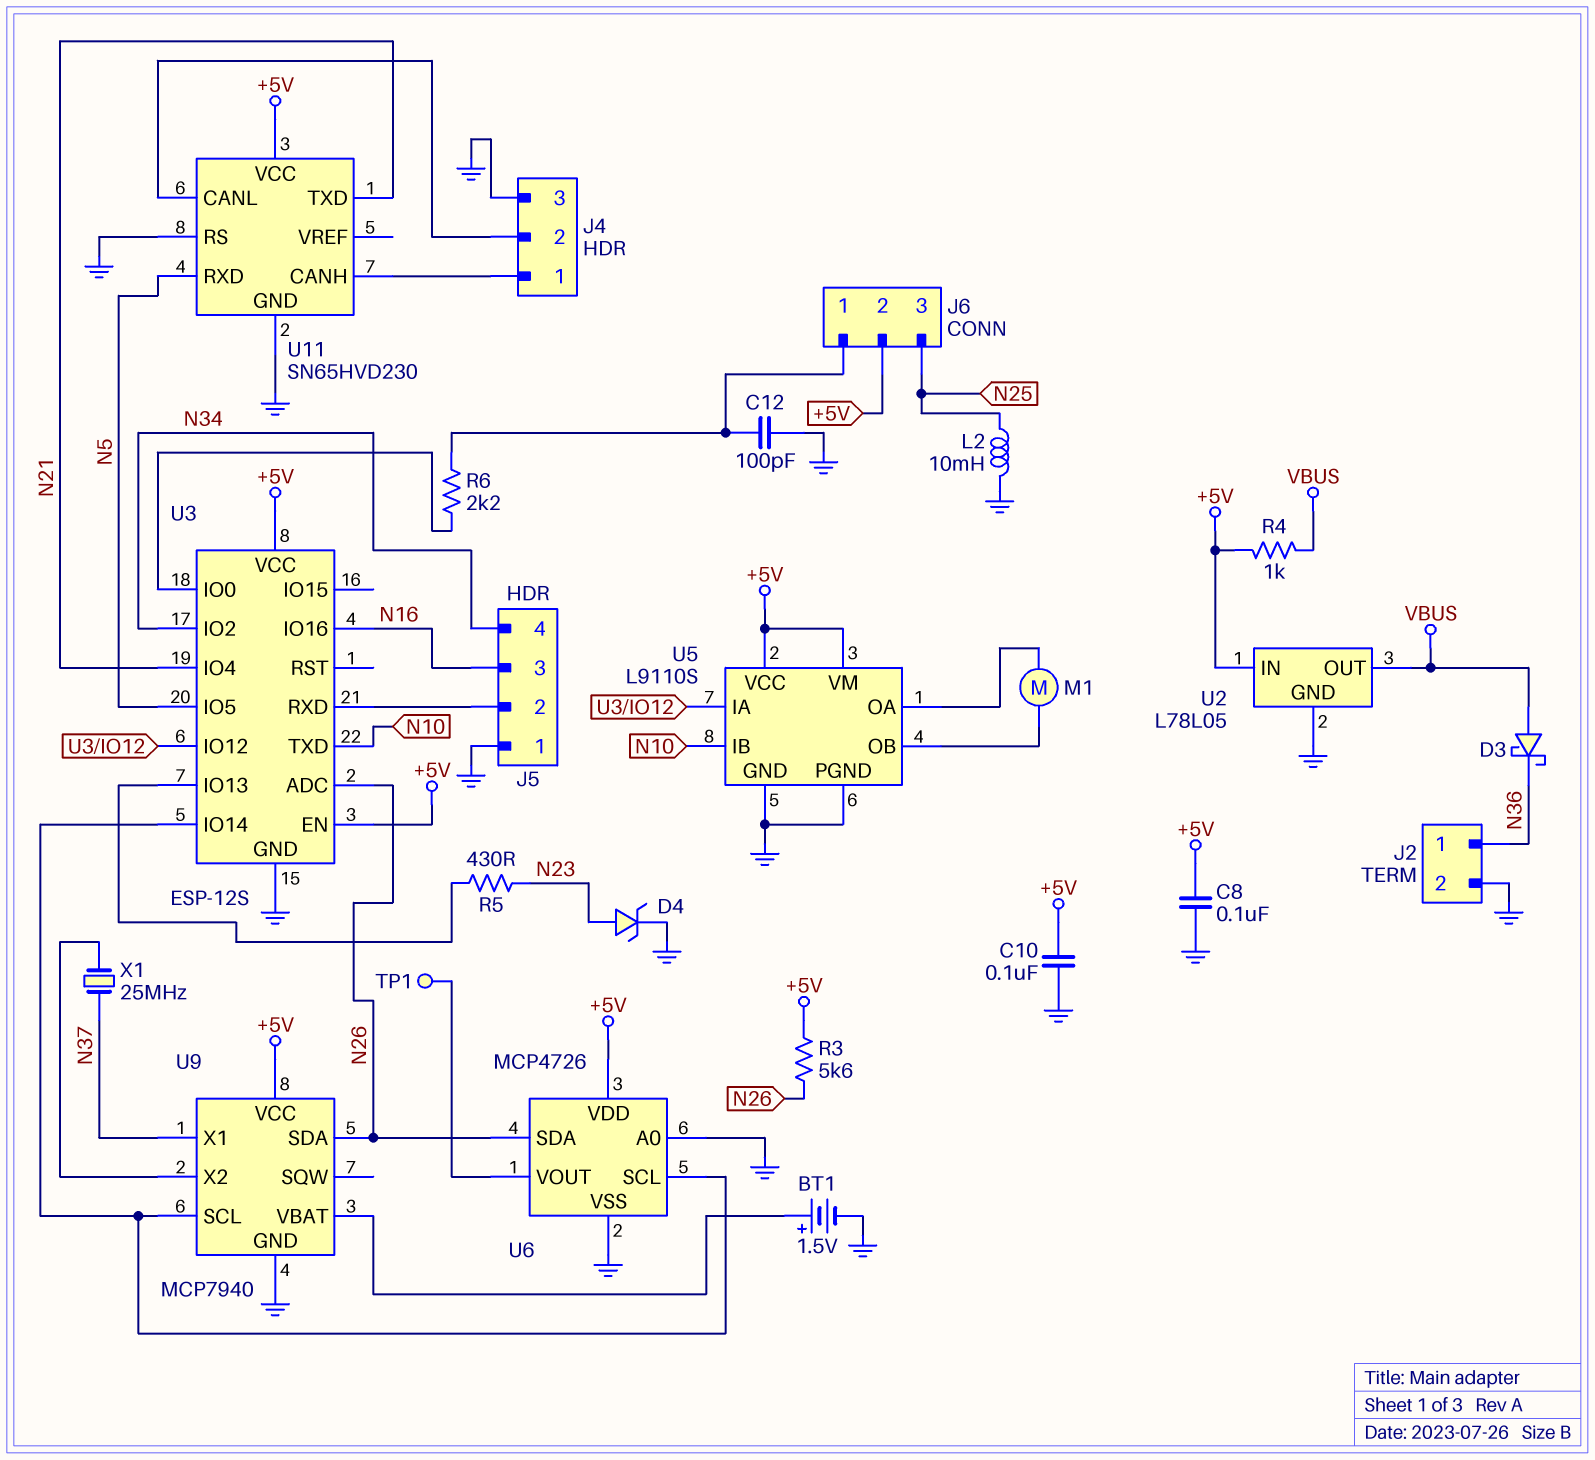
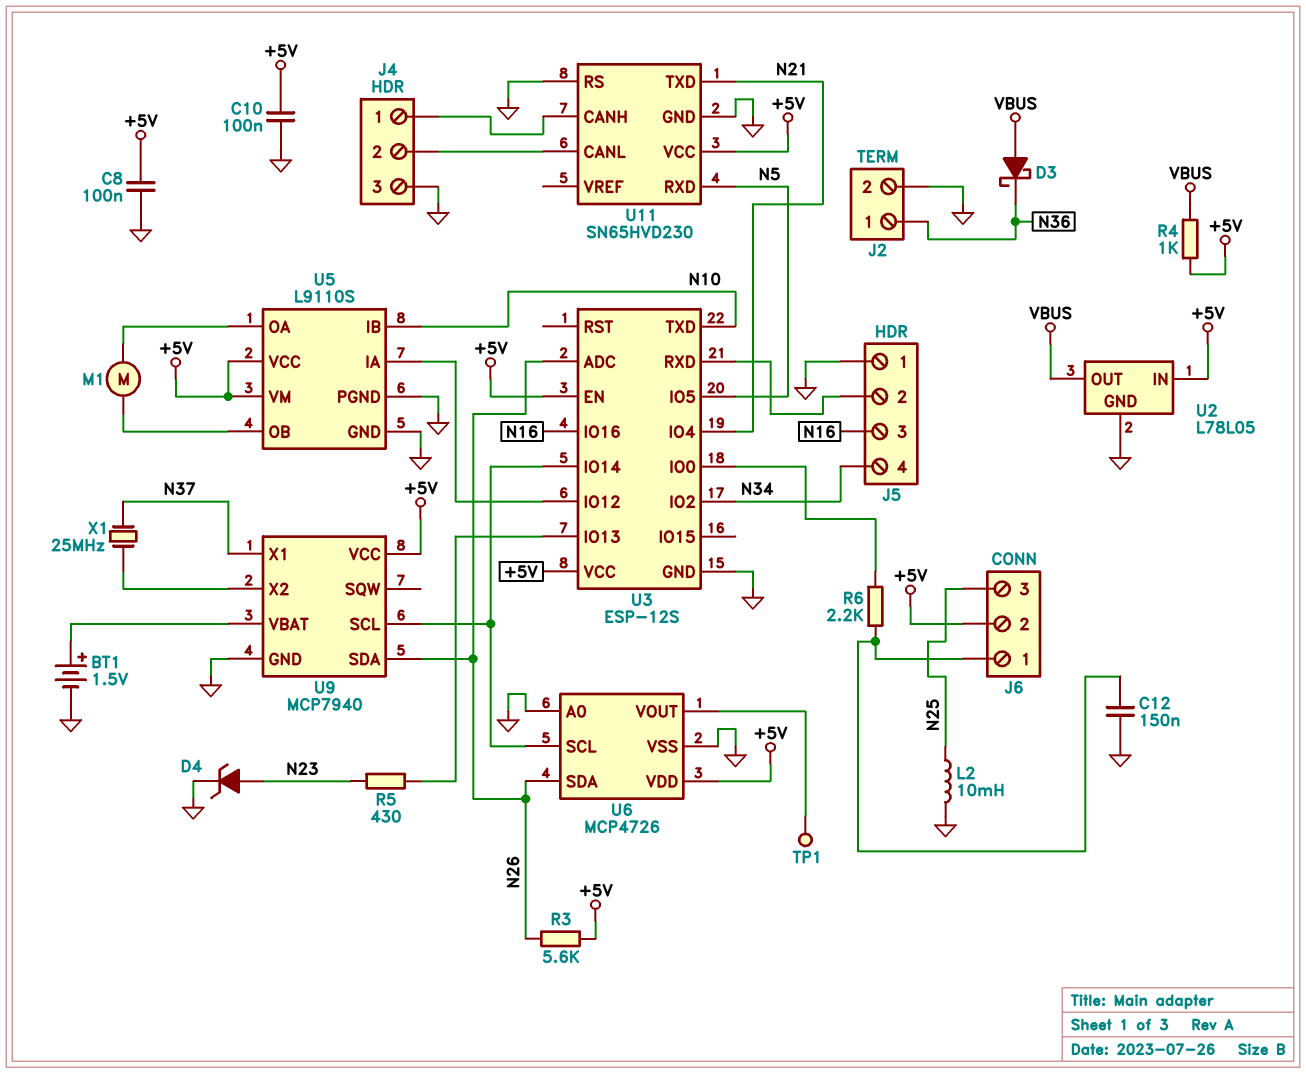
C12: 100pF (GND, J6/1) -> 150nF (GND, J6/1)

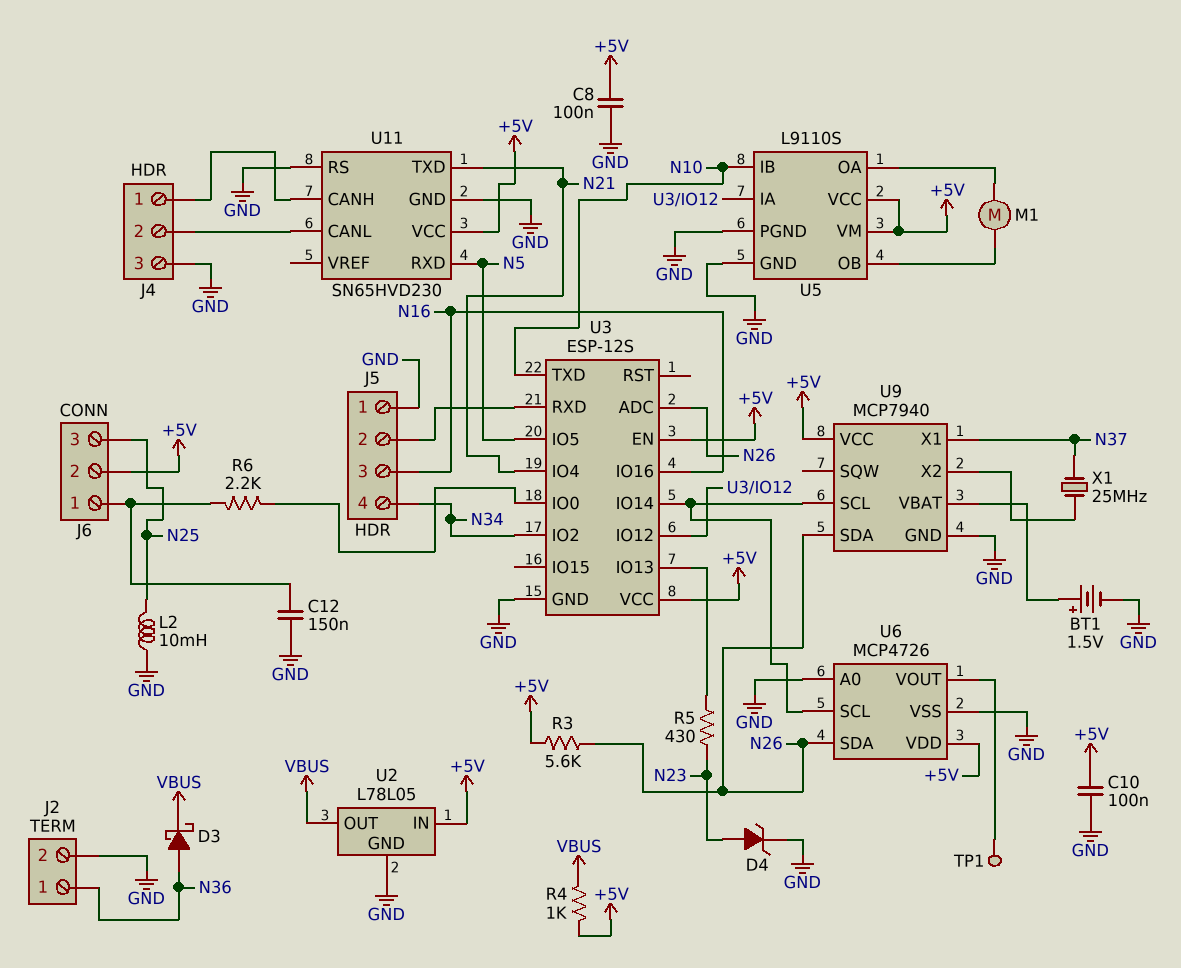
D3: schottky (A VBUS, K N36) -> schottky (A N36, K VBUS)

